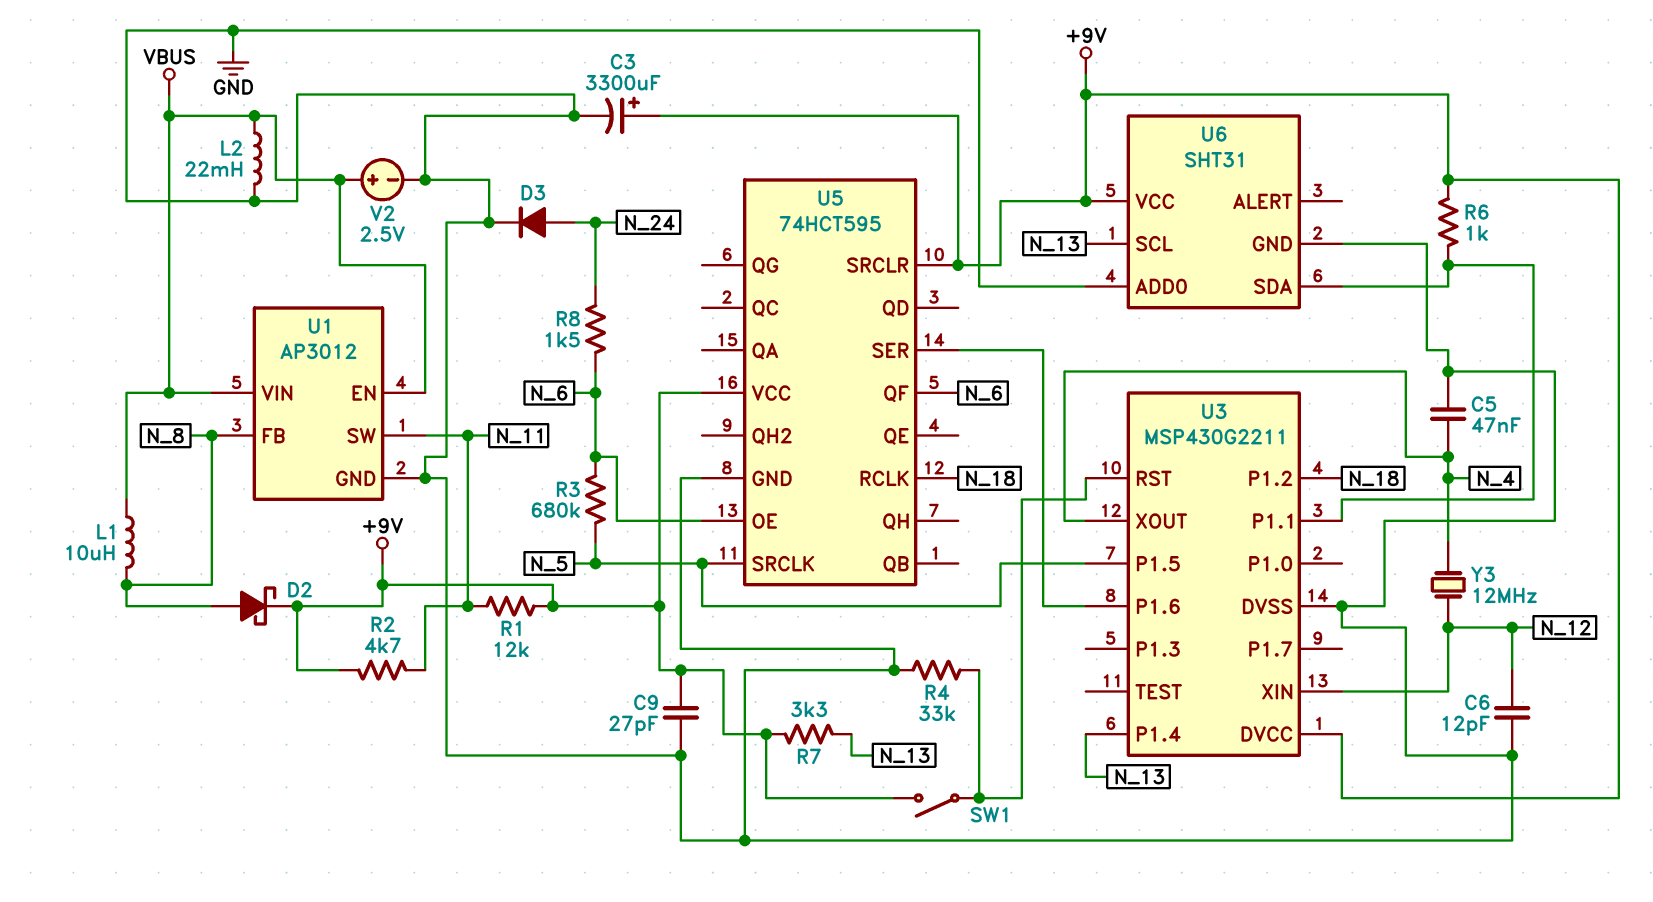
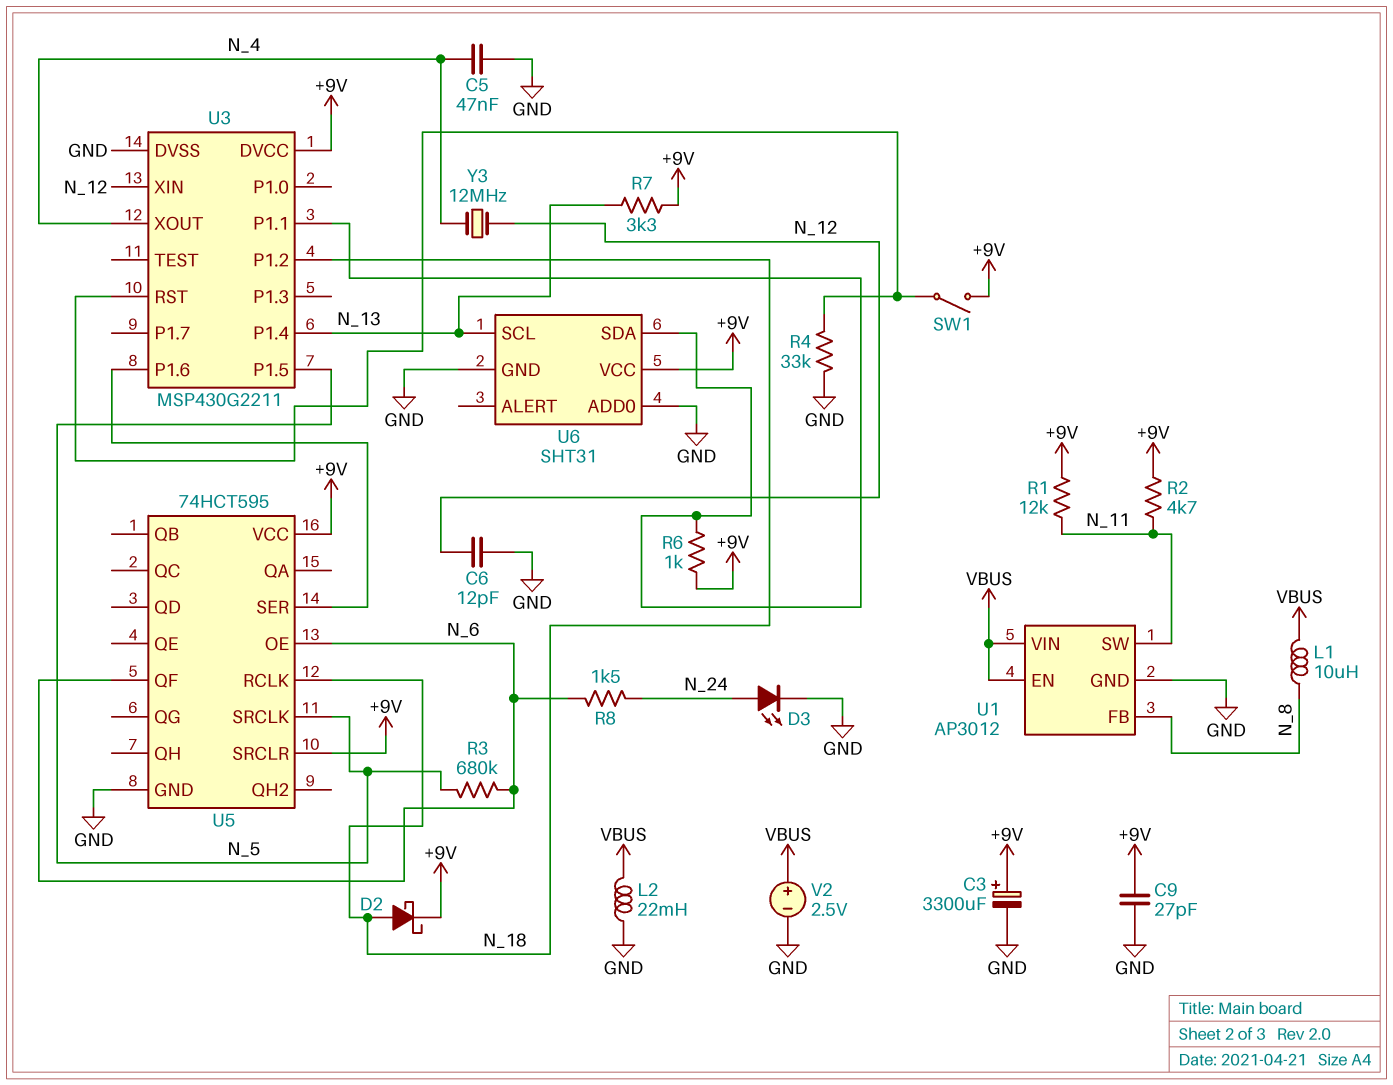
D2: schottky (A N_8, K +9V) -> schottky (A N_18, K +9V)
D3: diode (A N_24, K GND) -> LED (A N_24, K GND)

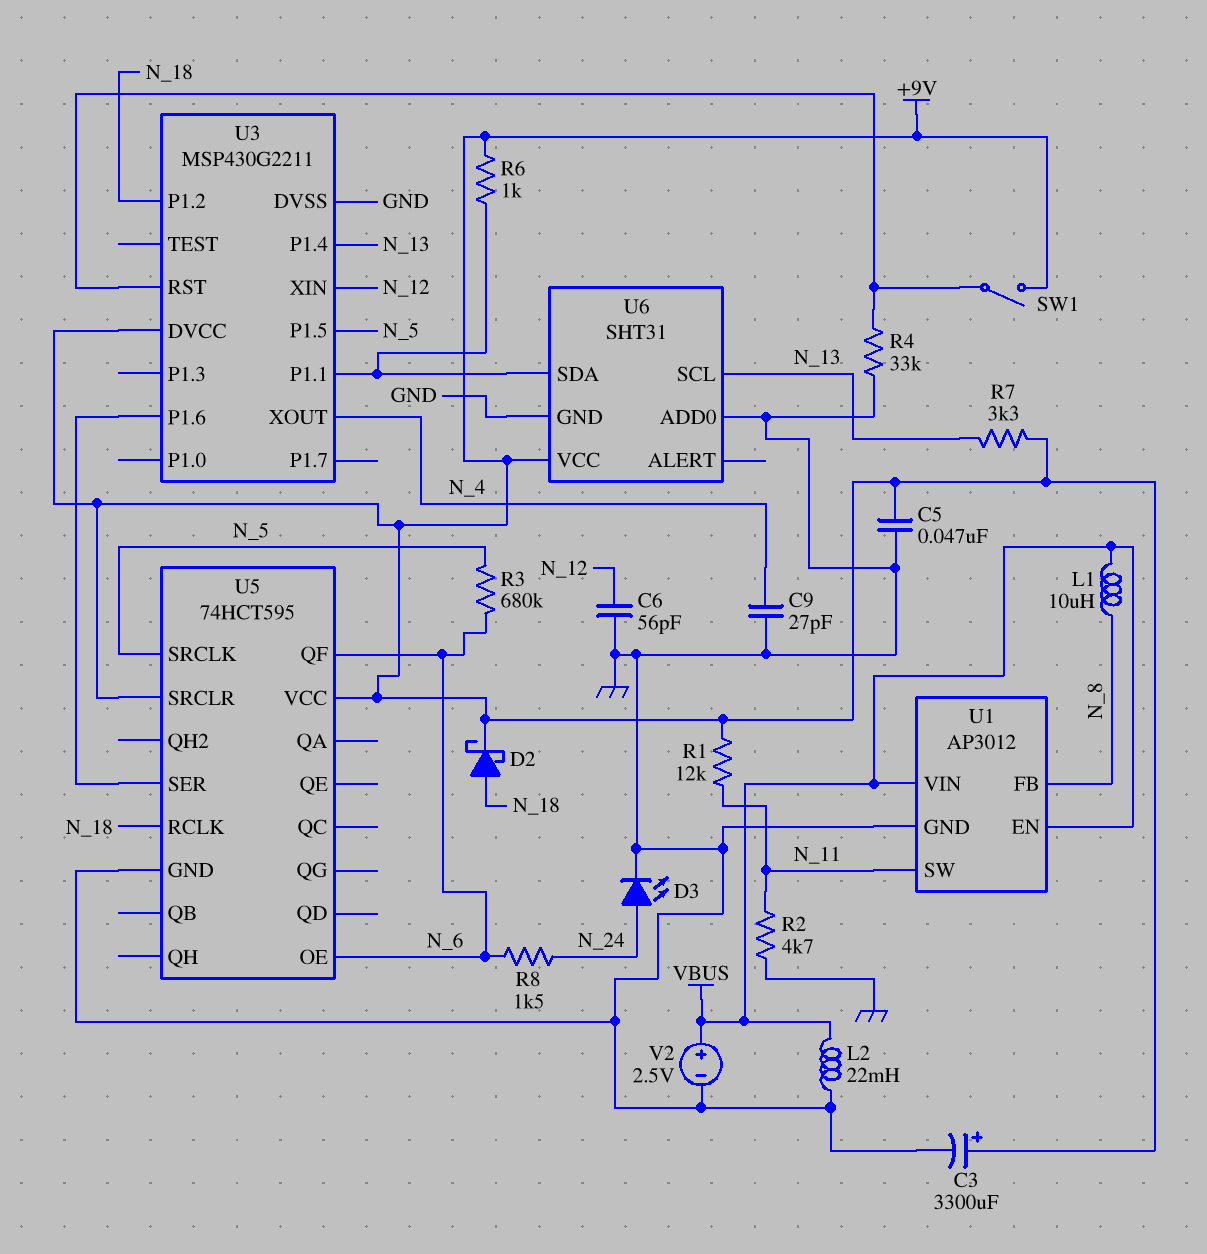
C5: 47nF (GND, N_4) -> 47nF (+9V, GND)
C6: 12pF (GND, N_12) -> 56pF (GND, N_12)
C9: 27pF (+9V, GND) -> 27pF (GND, N_4)
R2: 4.7k (+9V, N_11) -> 4.7k (GND, N_11)
Y3: 12MHz (N_4, N_12) -> none

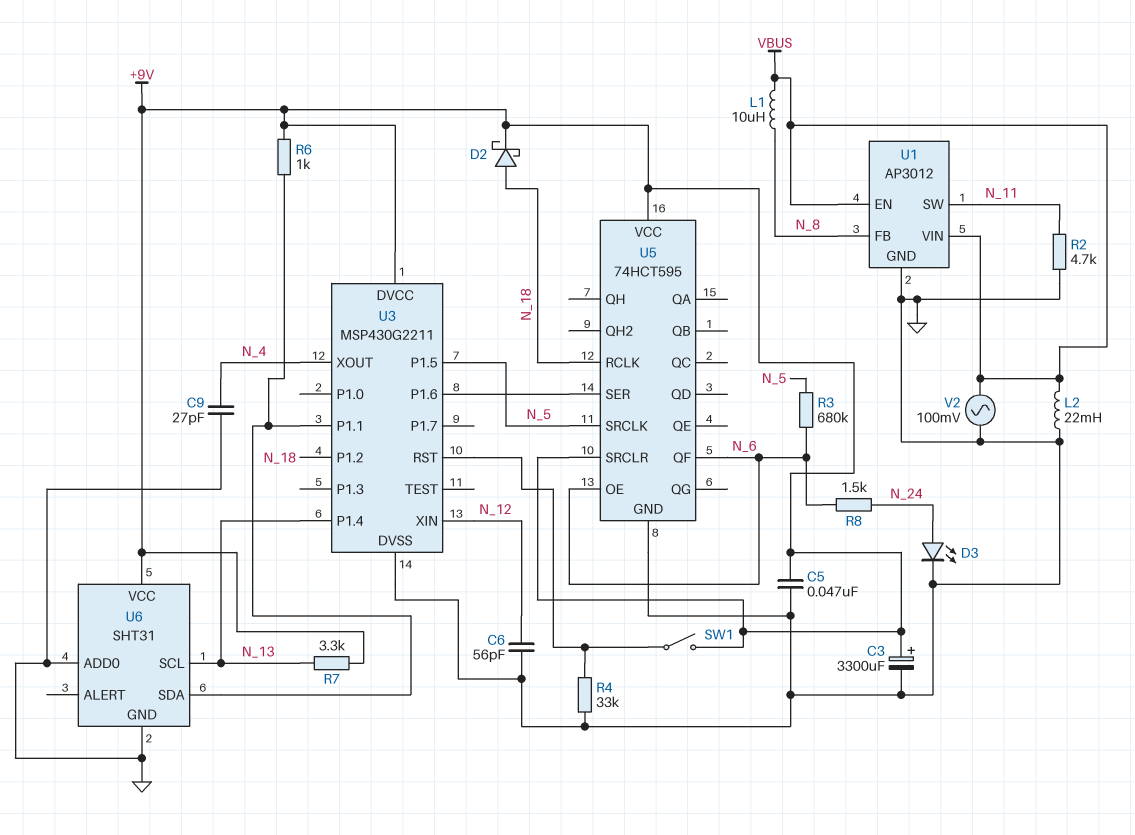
R1: 12k (+9V, N_11) -> none
V2: 2.5V (plus VBUS, minus GND) -> AC 100mV (GND, VBUS)

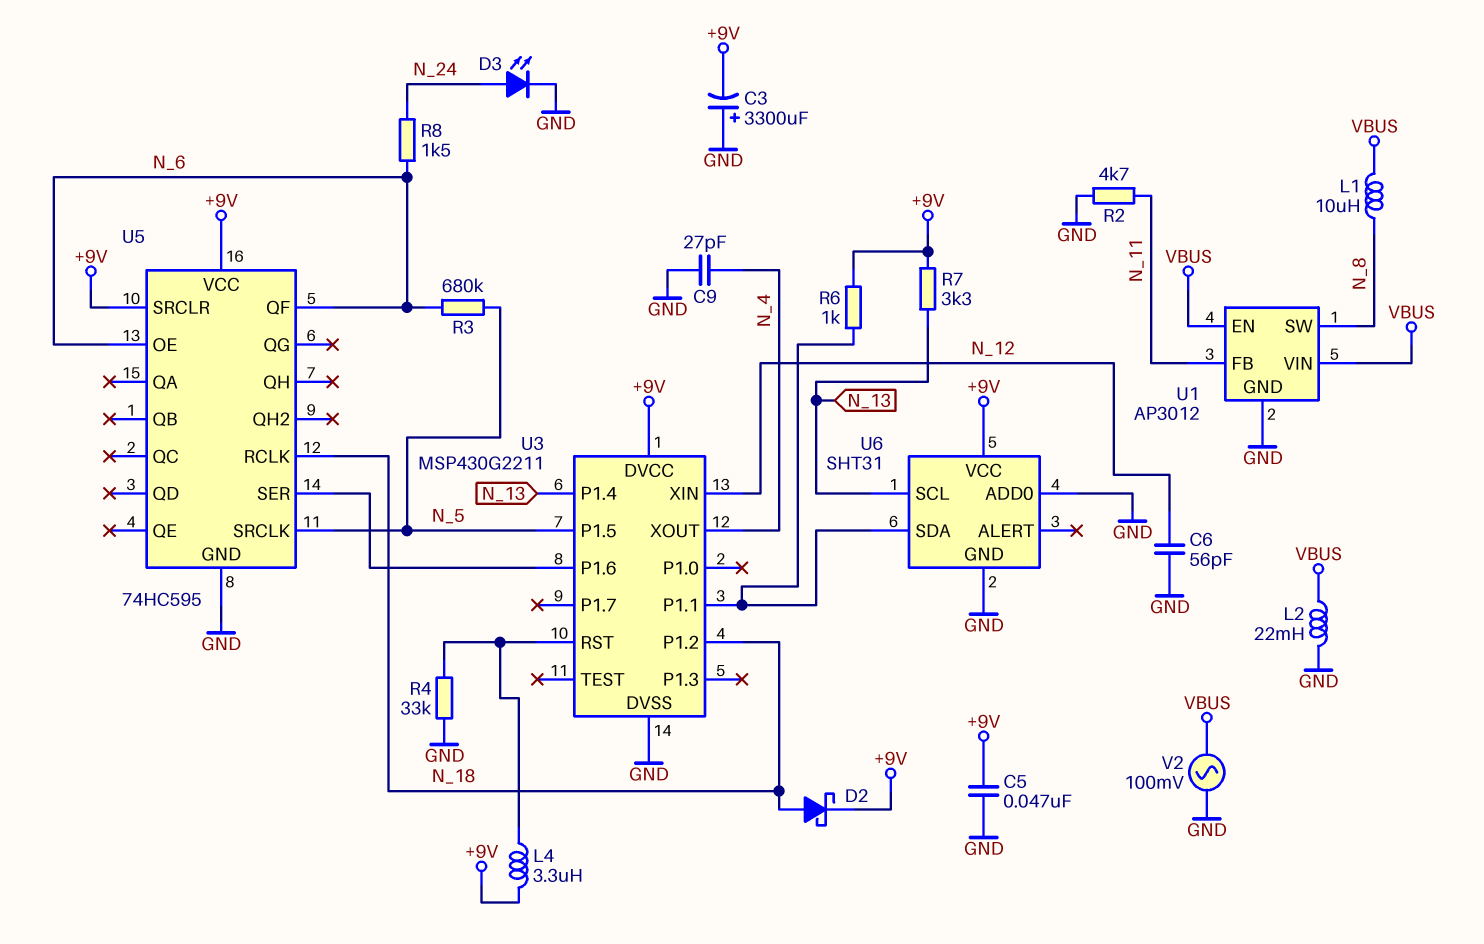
C3: 3300uF (plus +9V, minus GND) -> 3300uF (plus GND, minus +9V)
L4: none -> 3.3uH (+9V, U3/RST)
SW1: switch (+9V, U3/RST) -> none
U1 pin FB: N_8 -> N_11
U1 pin SW: N_11 -> N_8
U5: 74HCT595 -> 74HC595

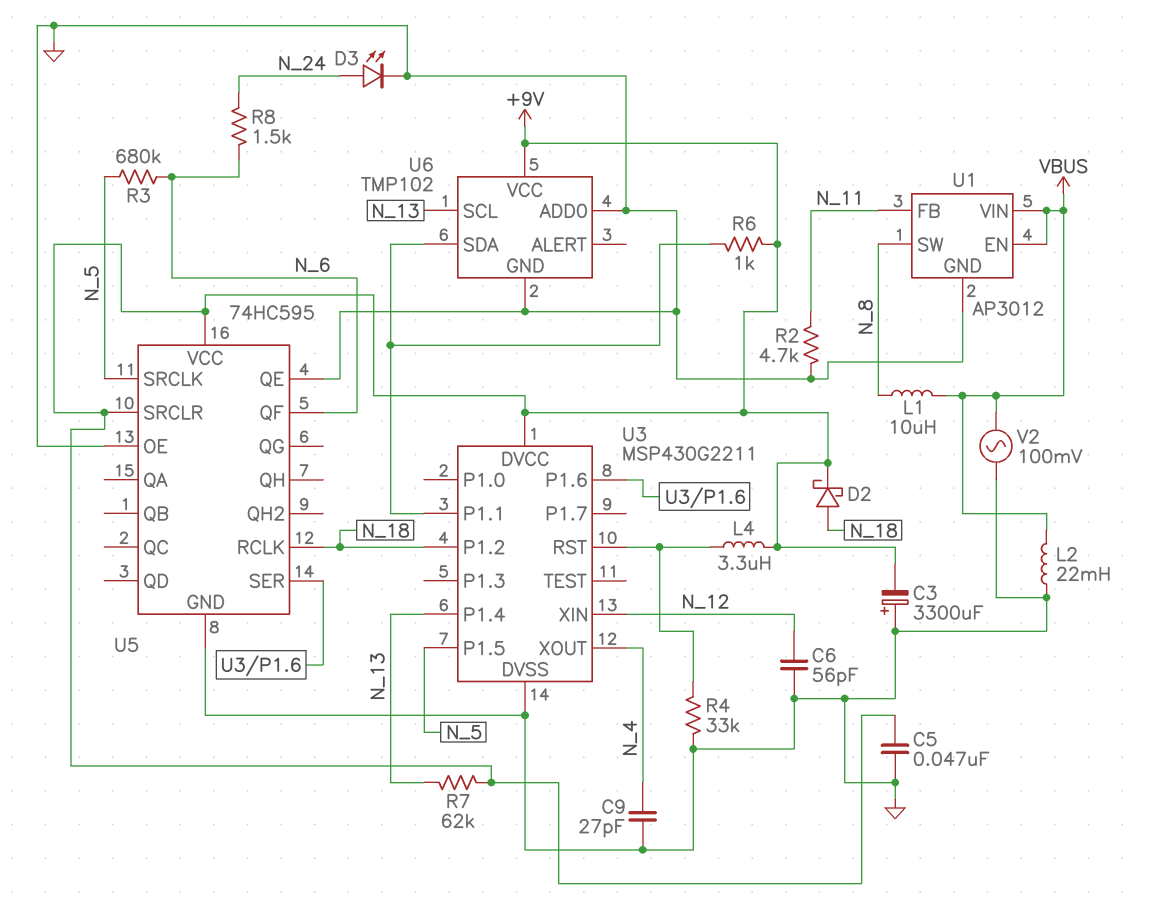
R7: 3.3k (+9V, N_13) -> 62k (+9V, N_13)
U5 pin OE: N_6 -> GND
U5 pin QE: none -> GND
U6: SHT31 -> TMP102

